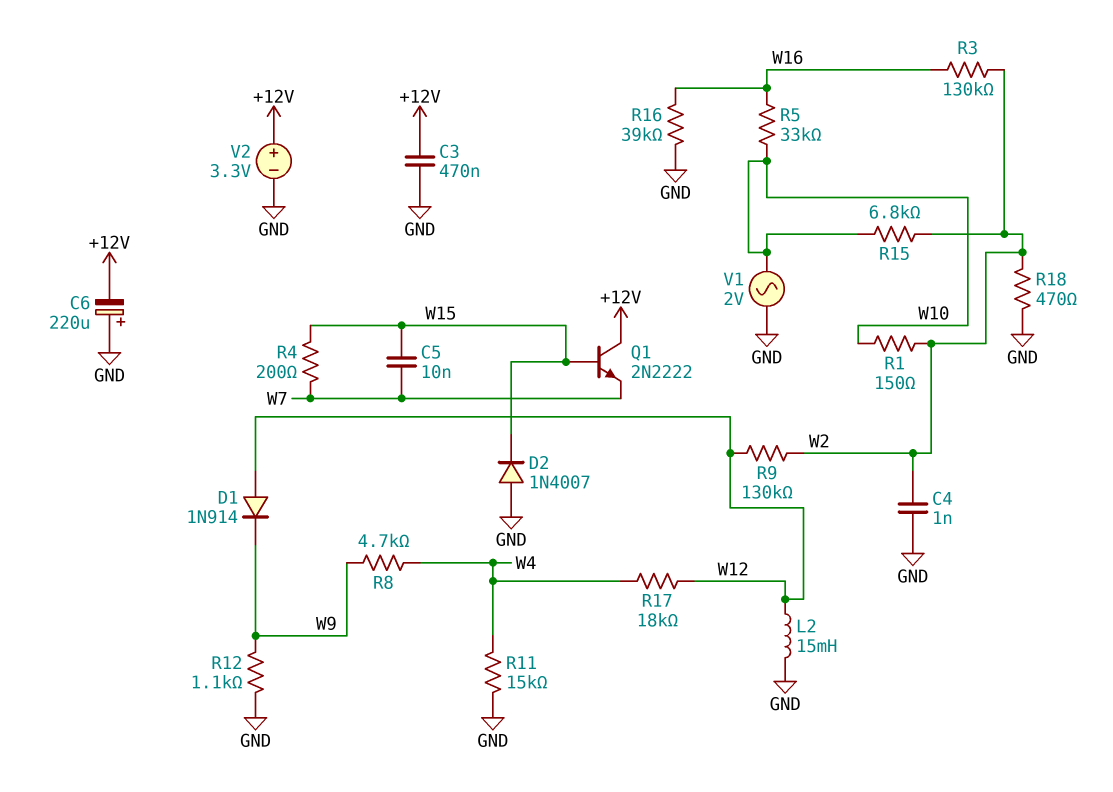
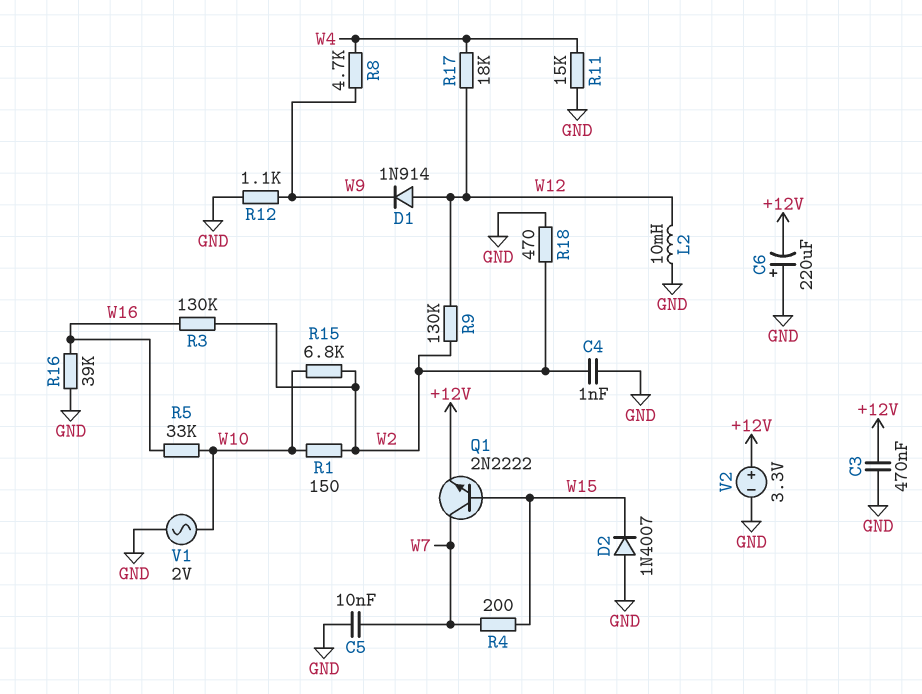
C5: 10nF (W7, W15) -> 10nF (GND, W7)
L2: 15mH (GND, W12) -> 10mH (GND, W12)
Q1: NPN 2N2222 (B W15, C +12V, E W7) -> NPN 2N2222 (B W15, C W7, E +12V)

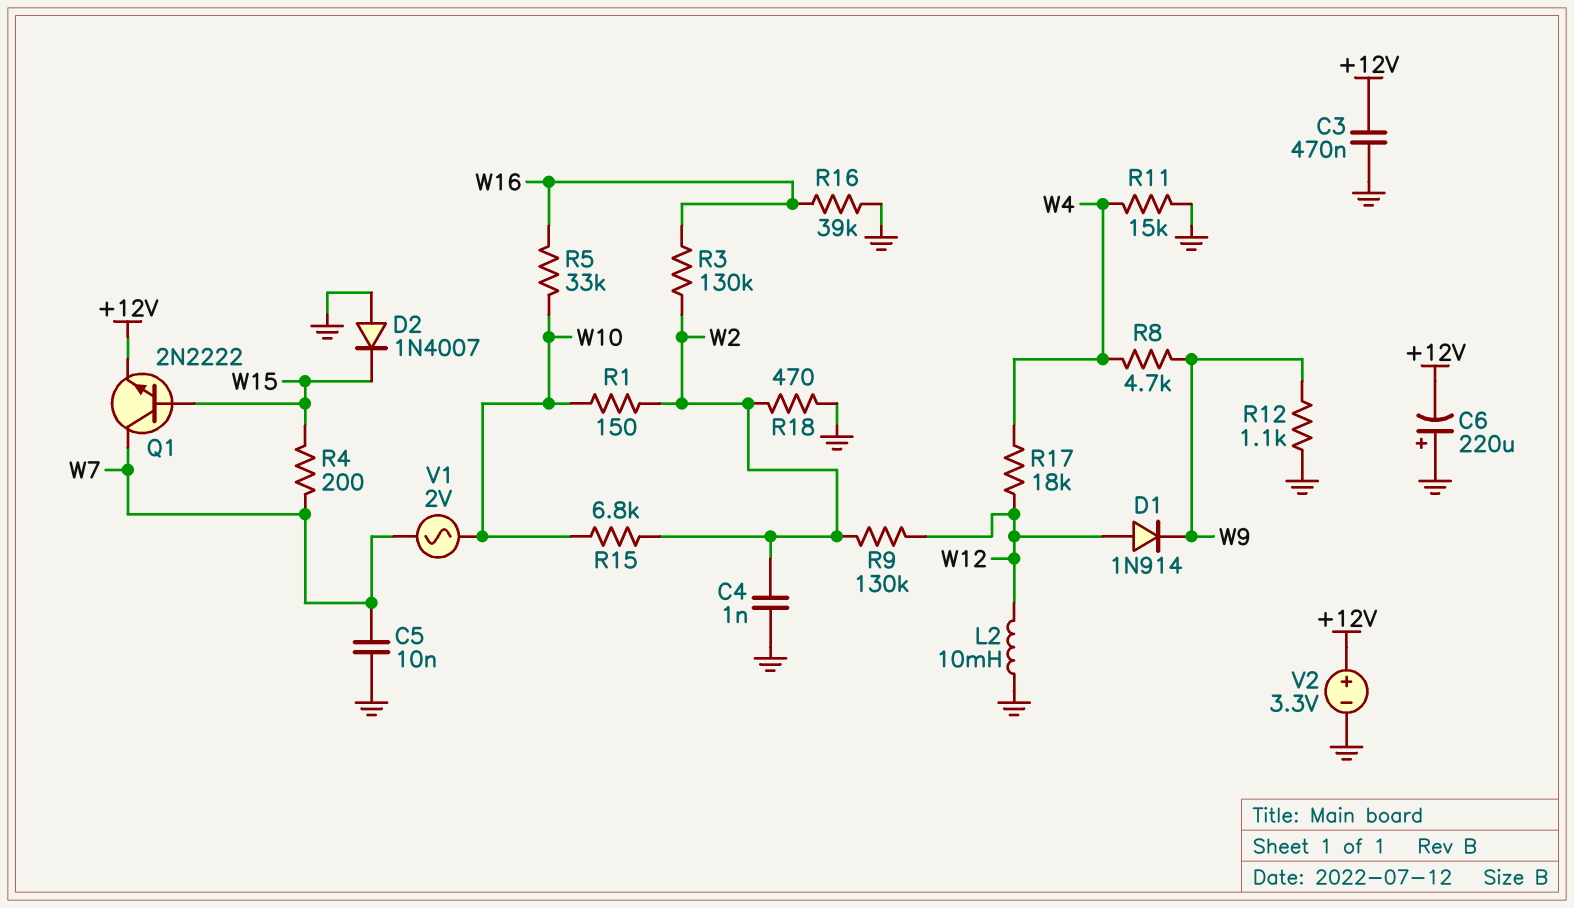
V1: AC 2V (GND, W10) -> AC 2V (W7, W10)

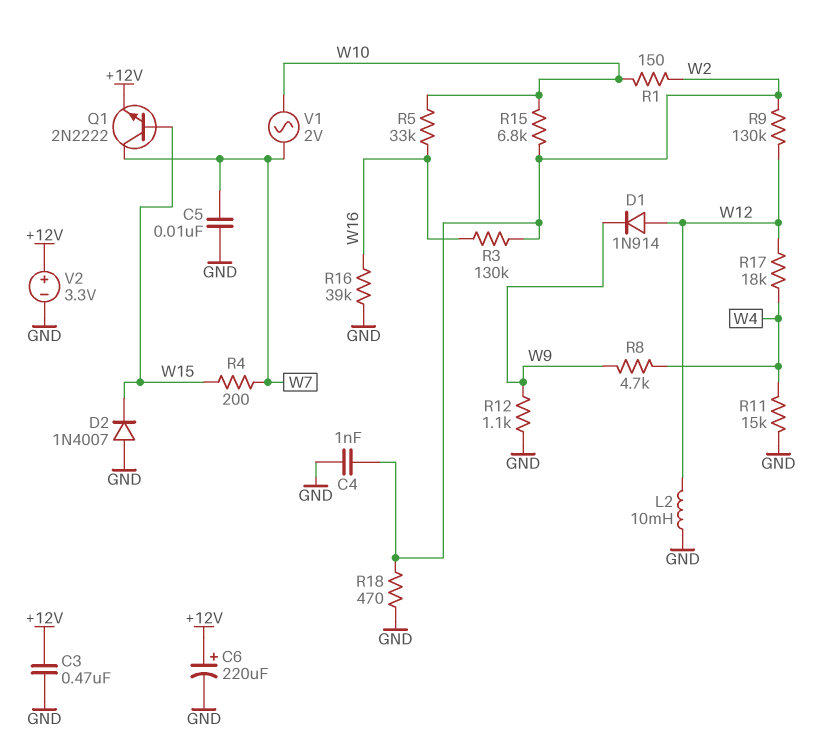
C6: 220uF (plus GND, minus +12V) -> 220uF (plus +12V, minus GND)

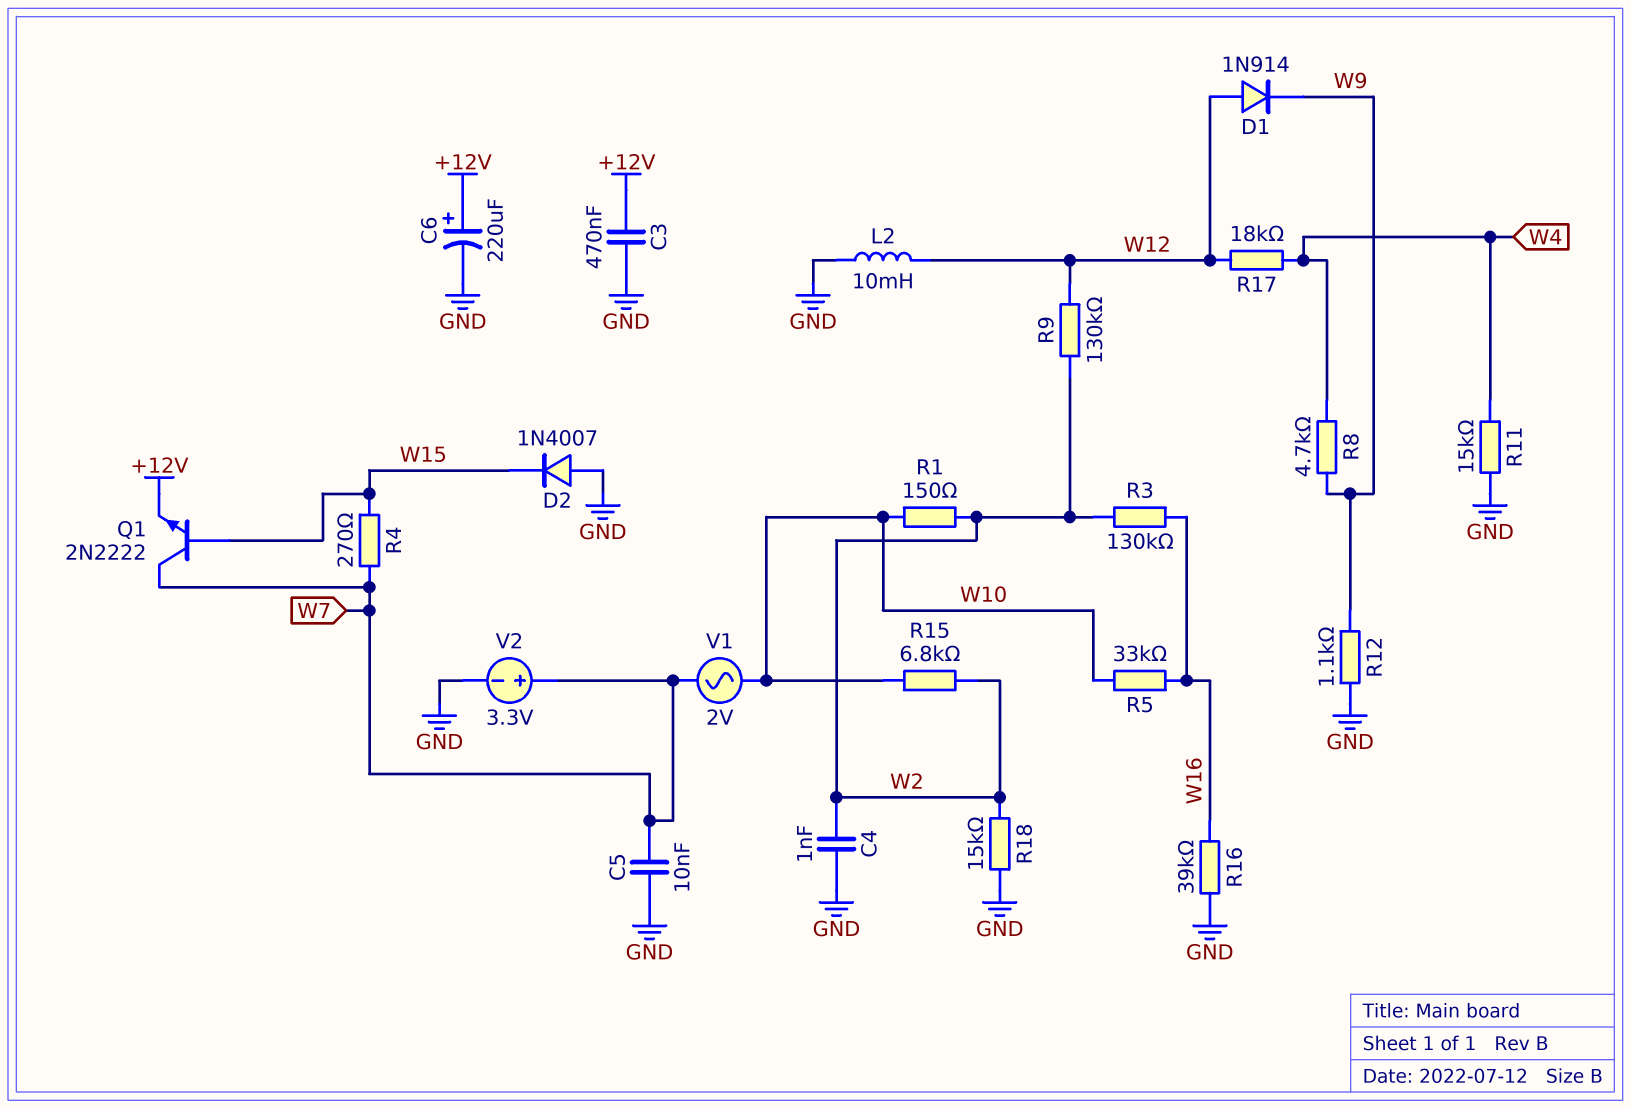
R4: 200 (W7, W15) -> 270 (W7, W15)
R18: 470 (GND, W2) -> 15k (GND, W2)
V2: 3.3V (plus +12V, minus GND) -> 3.3V (plus W7, minus GND)

